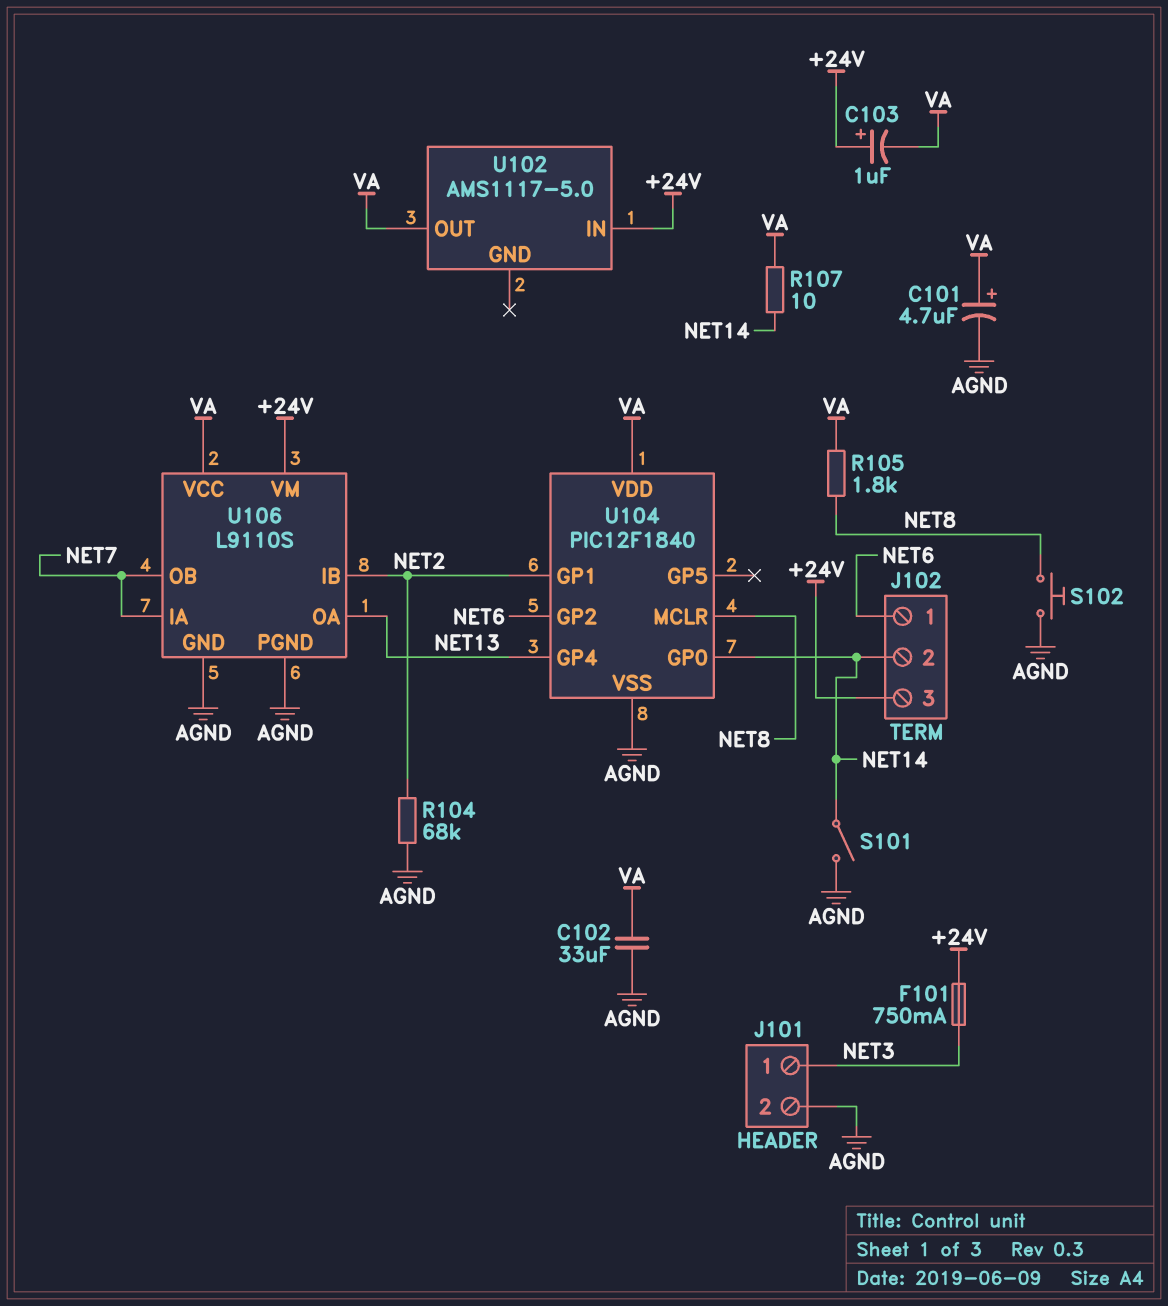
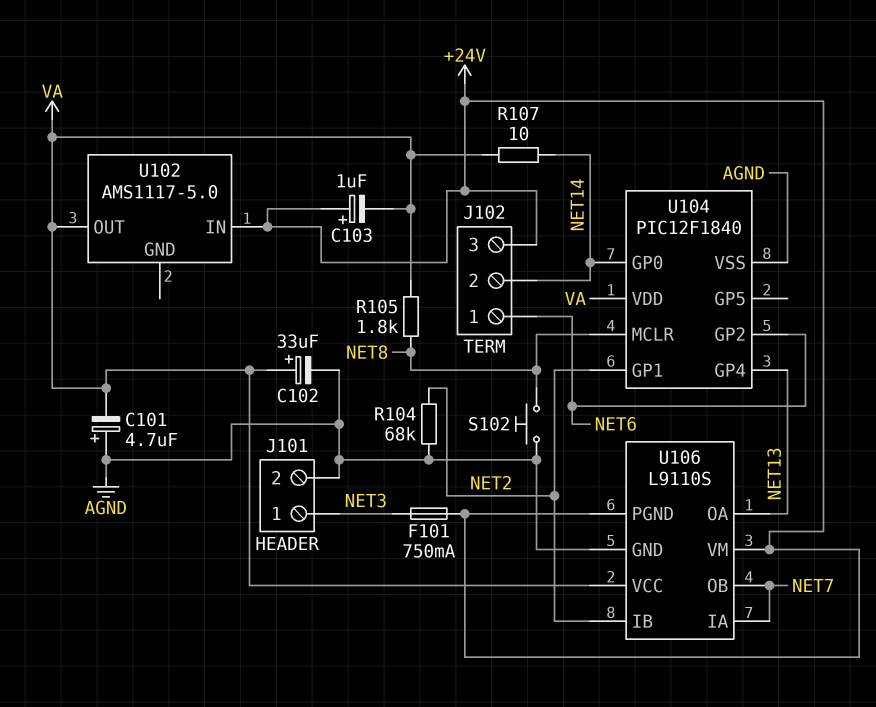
C101: 4.7uF (plus VA, minus AGND) -> 4.7uF (plus AGND, minus VA)
C102: 33uF (AGND, VA) -> 33uF (plus VA, minus AGND)
S101: switch (AGND, NET14) -> none
U106 pin PGND: AGND -> +24V

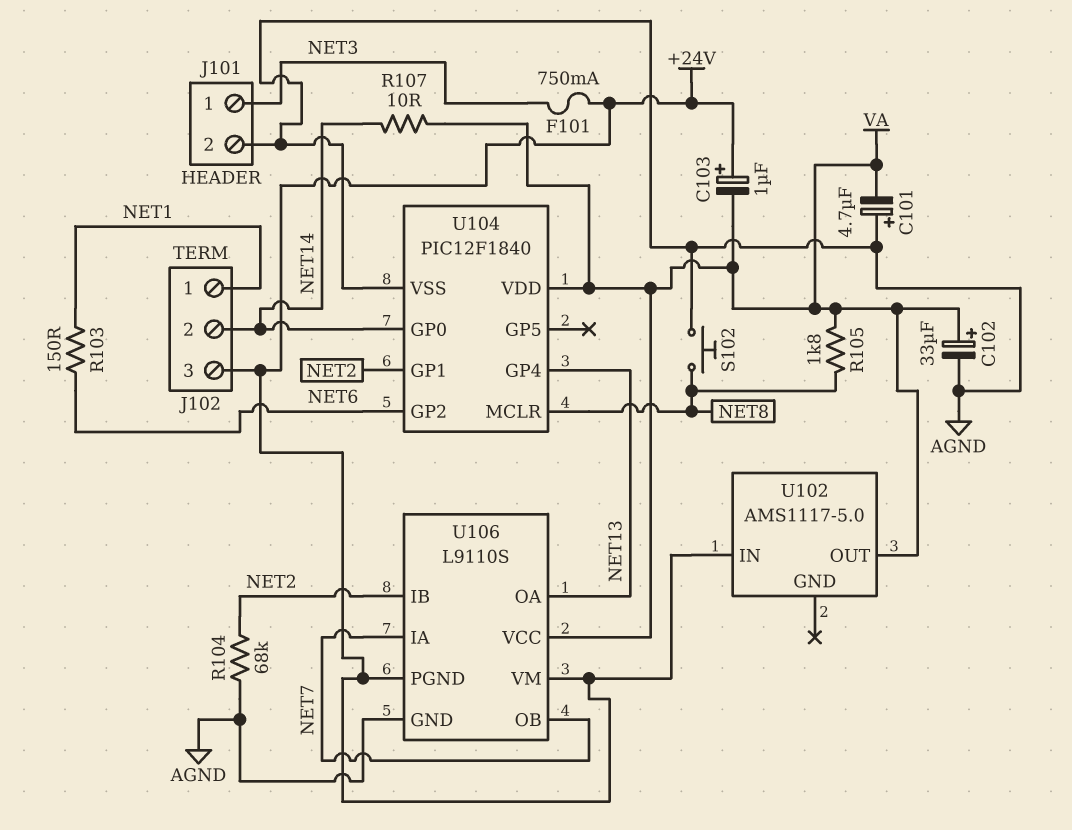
J102 pin 1: NET6 -> NET1
R103: none -> 150 (NET1, NET6)

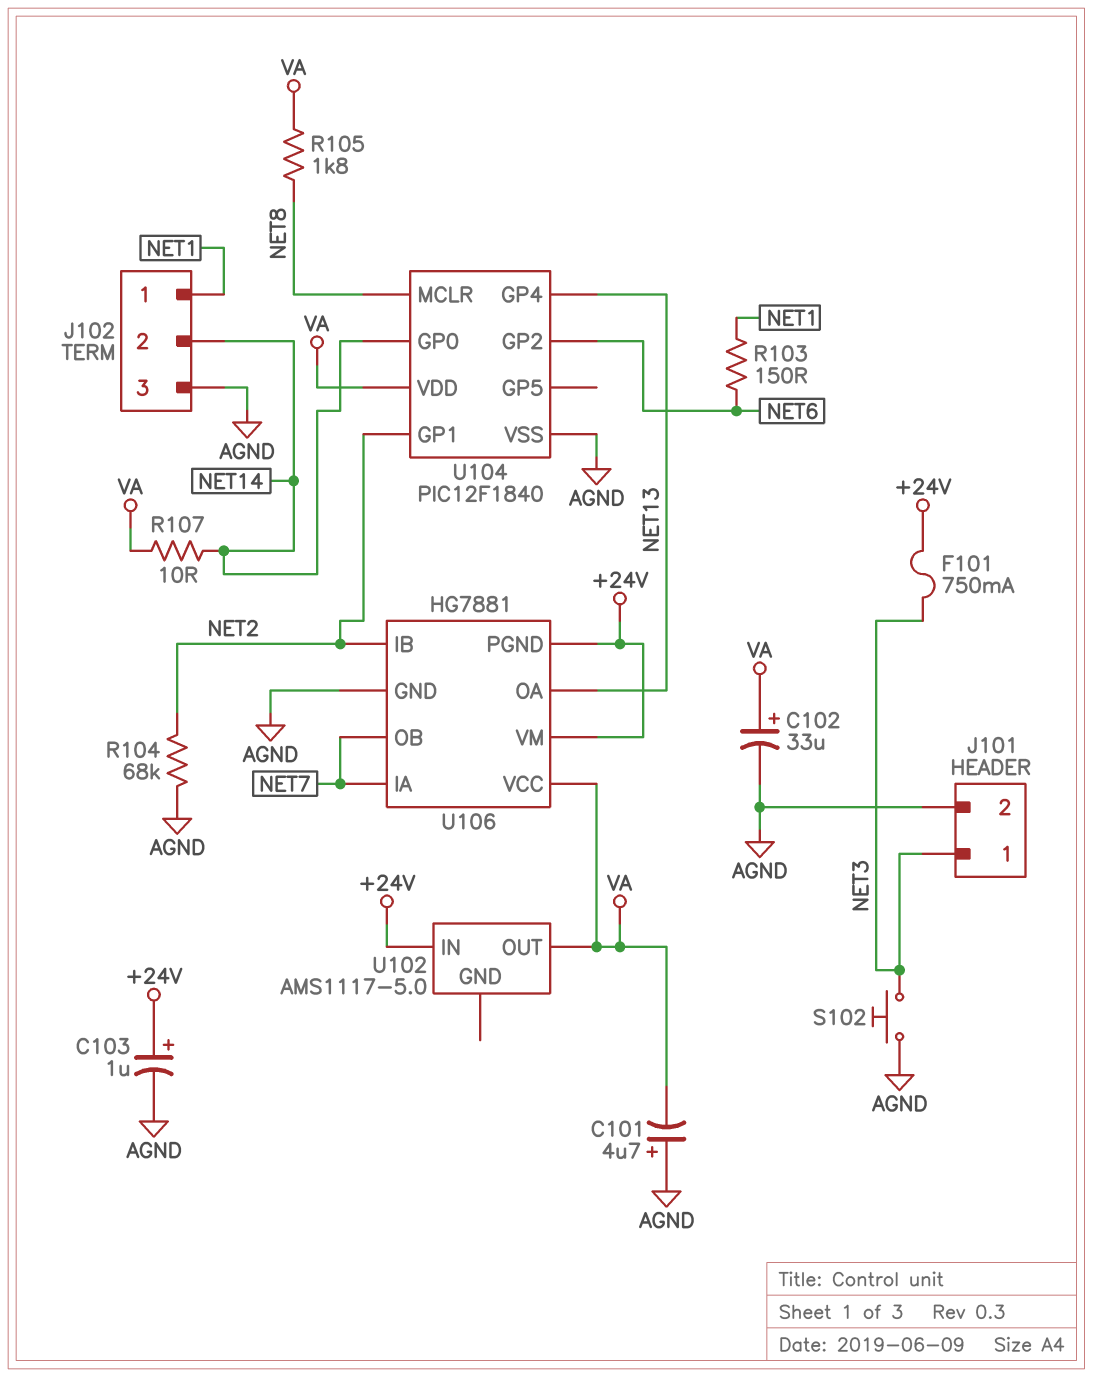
C103: 1uF (plus +24V, minus VA) -> 1uF (plus +24V, minus AGND)
J102 pin 3: +24V -> AGND
S102: button (AGND, NET8) -> button (AGND, NET3)
U106: L9110S -> HG7881

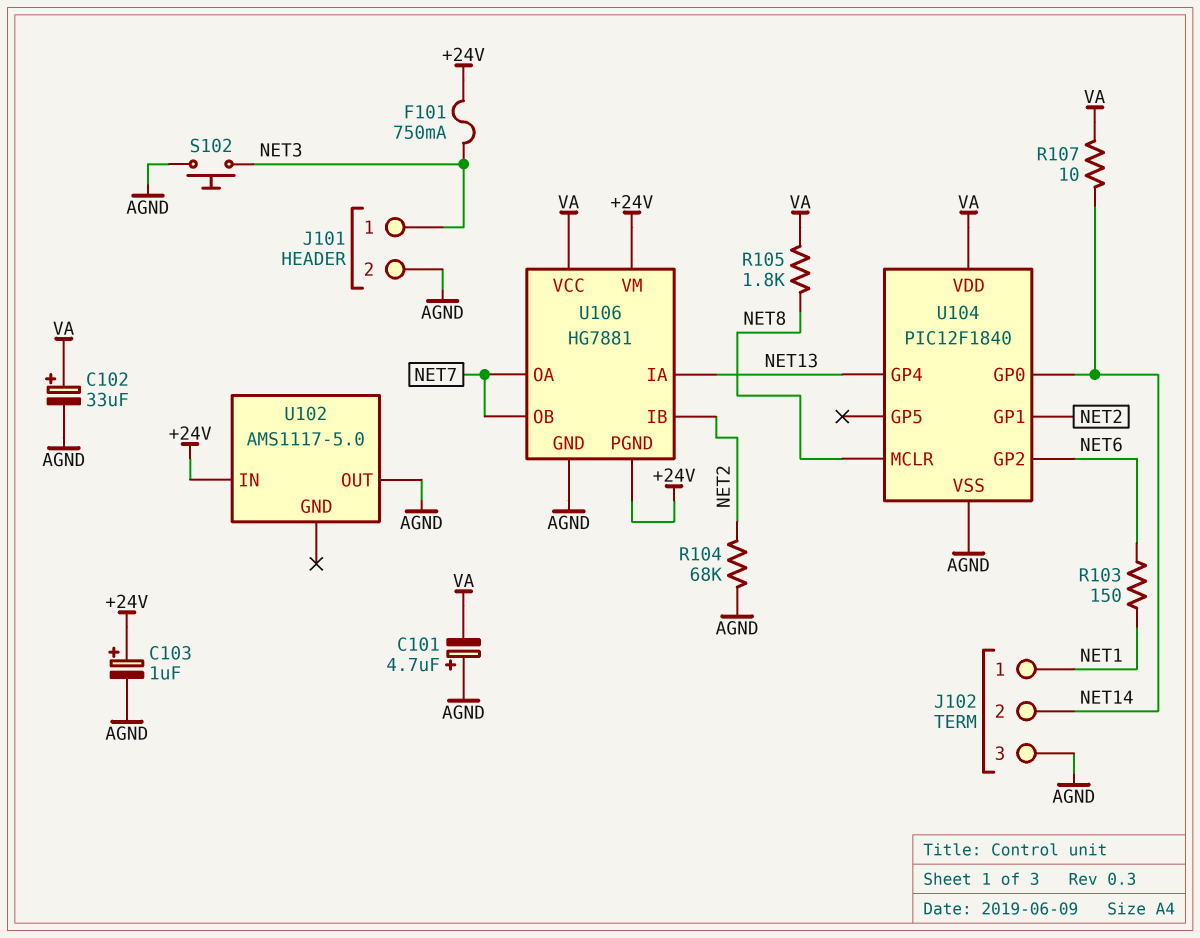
U102 pin OUT: VA -> AGND
U106 pin IA: NET7 -> NET13
U106 pin OA: NET13 -> NET7

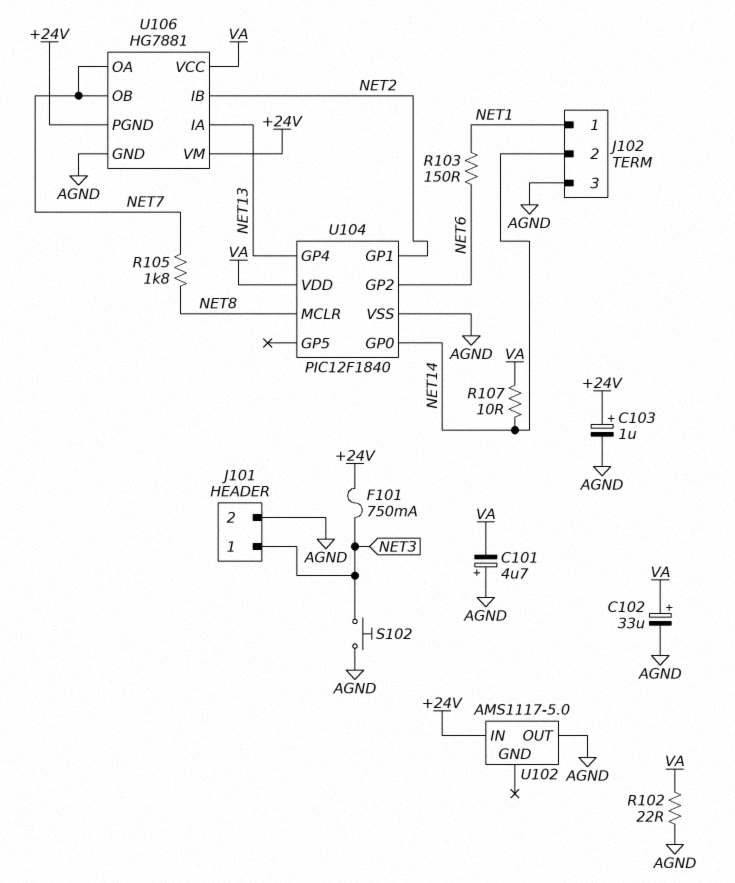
R102: none -> 22 (AGND, VA)
R104: 68k (AGND, NET2) -> none
R105: 1.8k (NET8, VA) -> 1.8k (NET7, NET8)

